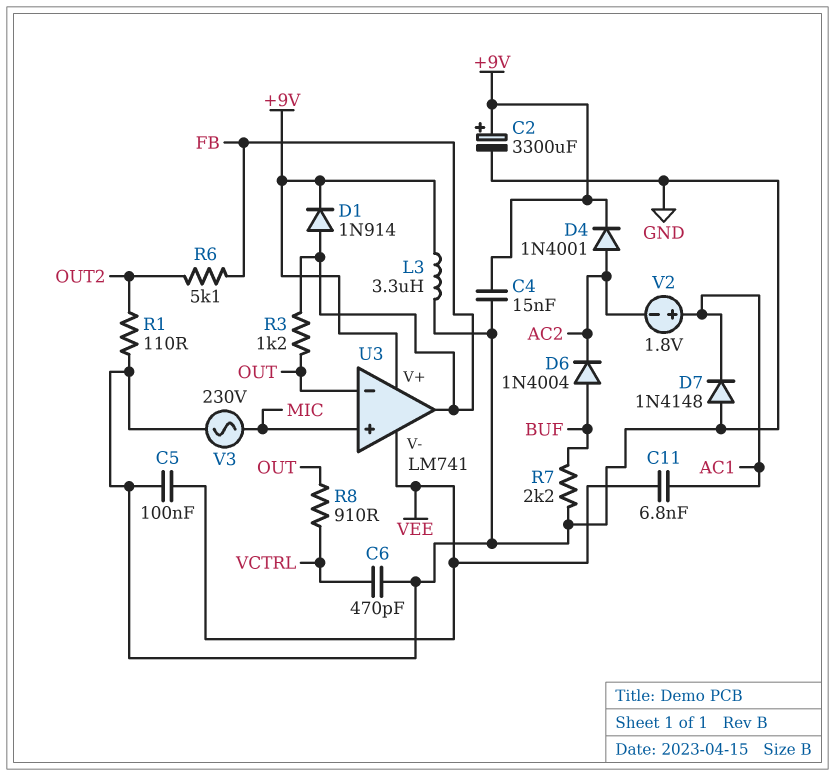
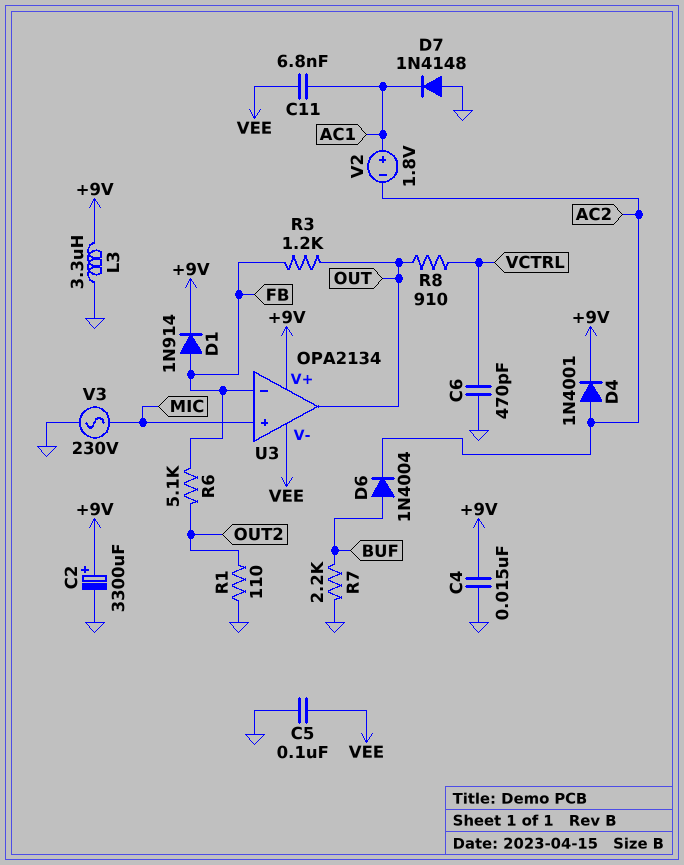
U3: LM741 -> OPA2134
U3 pin in-: OUT -> FB
U3 pin out: FB -> OUT

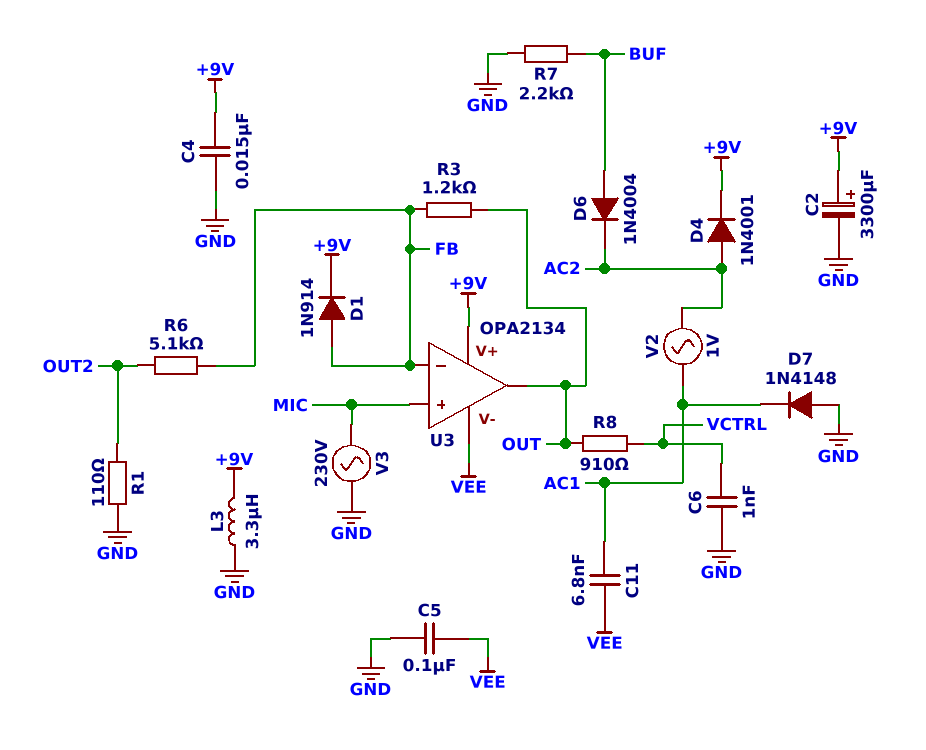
C6: 470pF (GND, VCTRL) -> 1nF (GND, VCTRL)
V2: 1.8V (plus AC1, minus AC2) -> AC 1V (AC1, AC2)

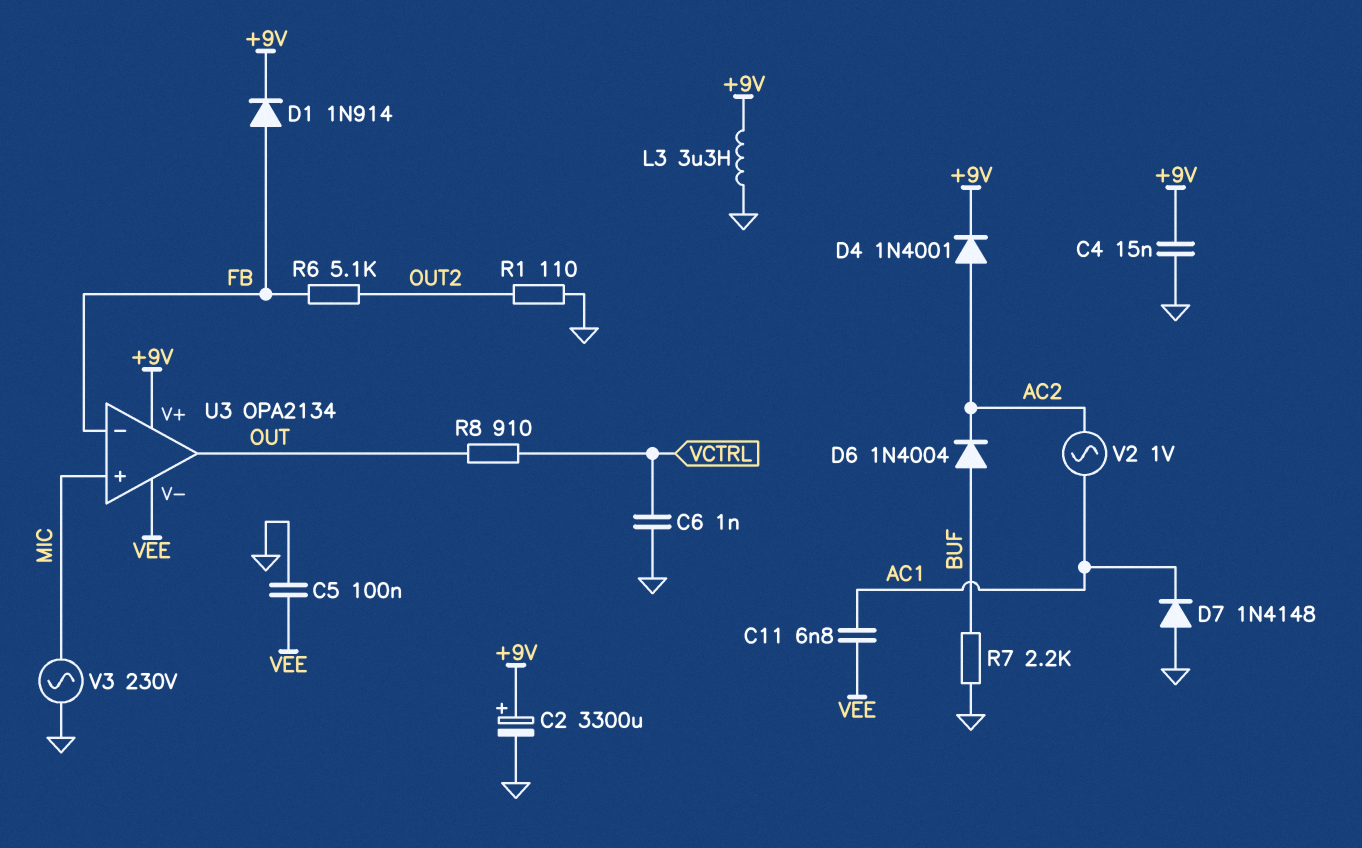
R3: 1.2k (FB, OUT) -> none

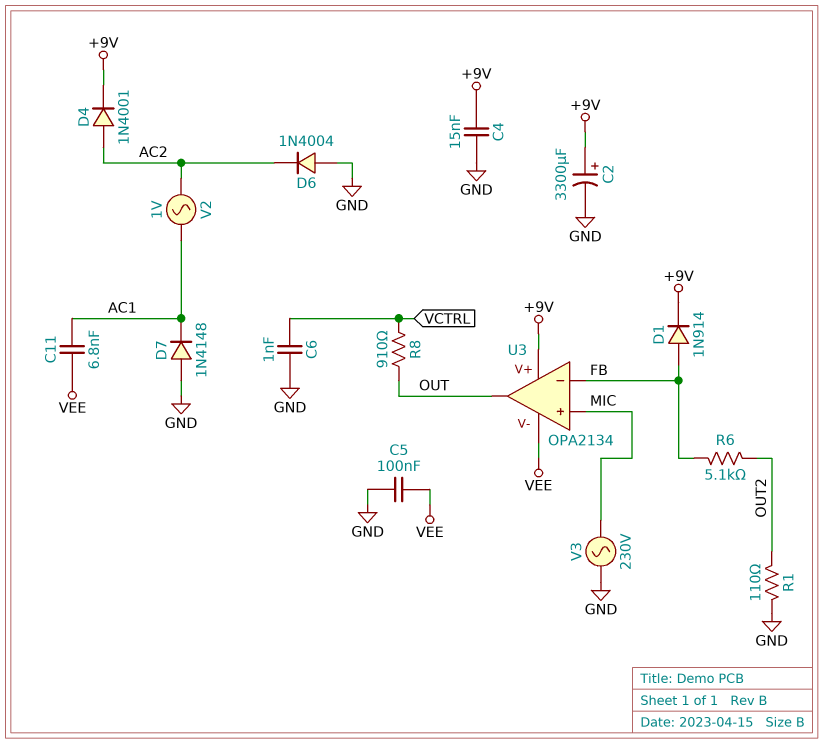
D6: diode 1N4004 (A BUF, K AC2) -> diode 1N4004 (A GND, K AC2)
L3: 3.3uH (+9V, GND) -> none
R7: 2.2k (BUF, GND) -> none

